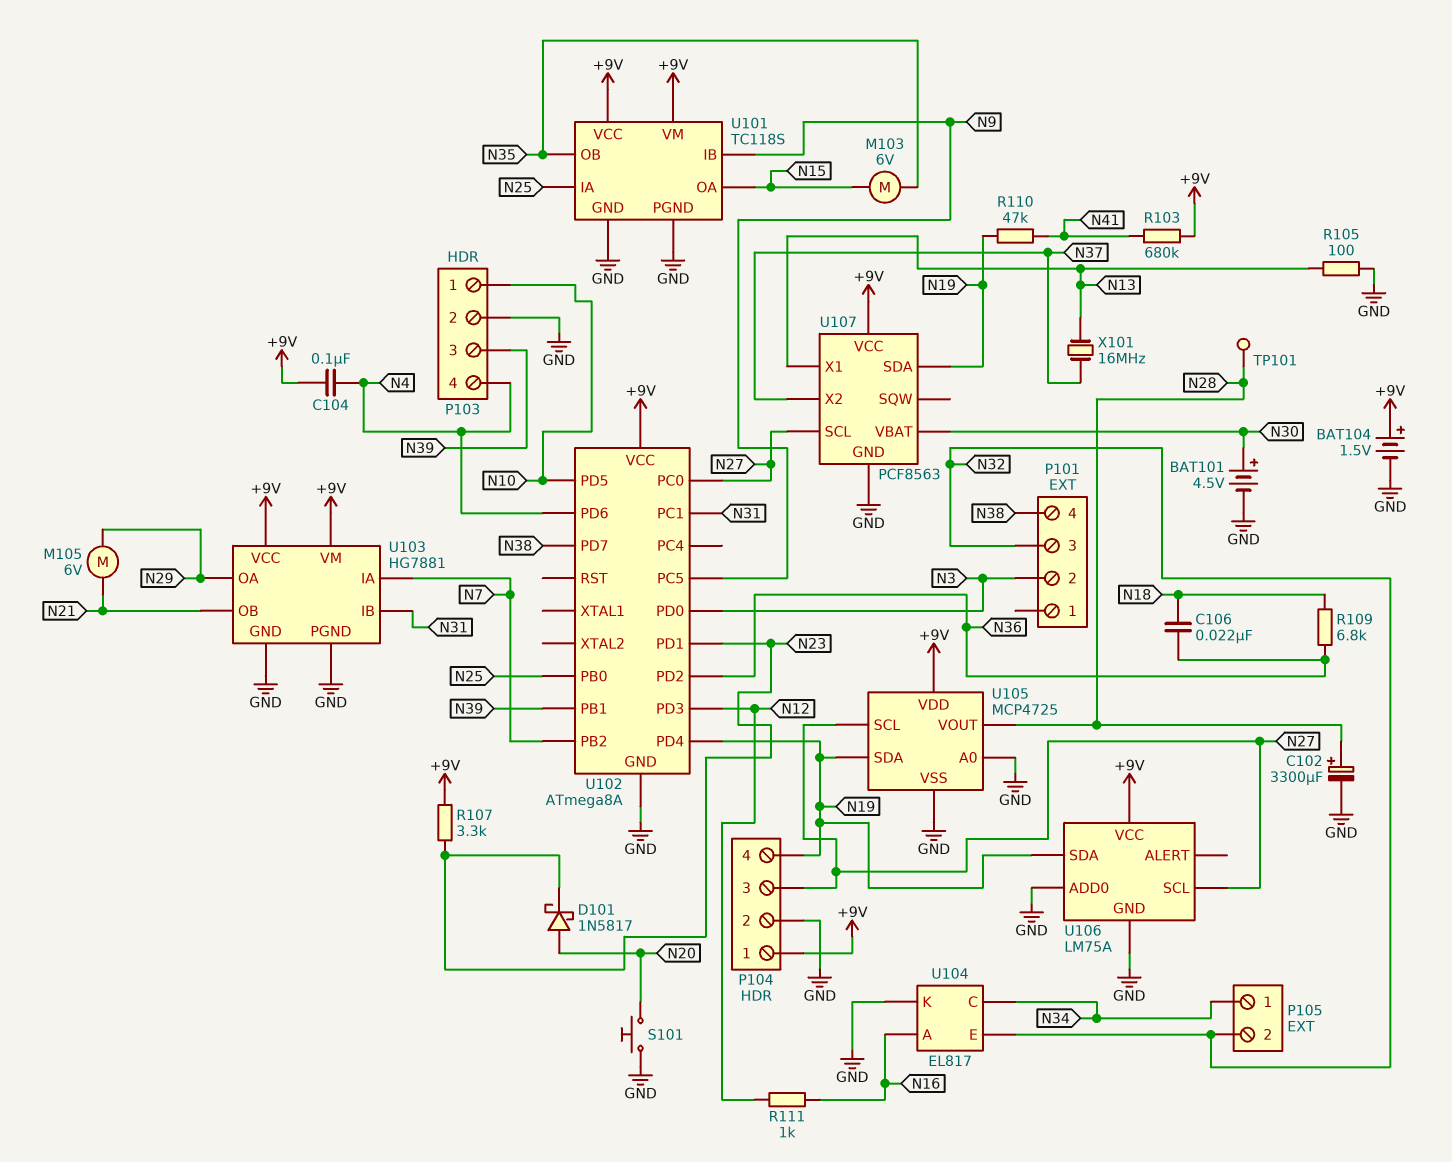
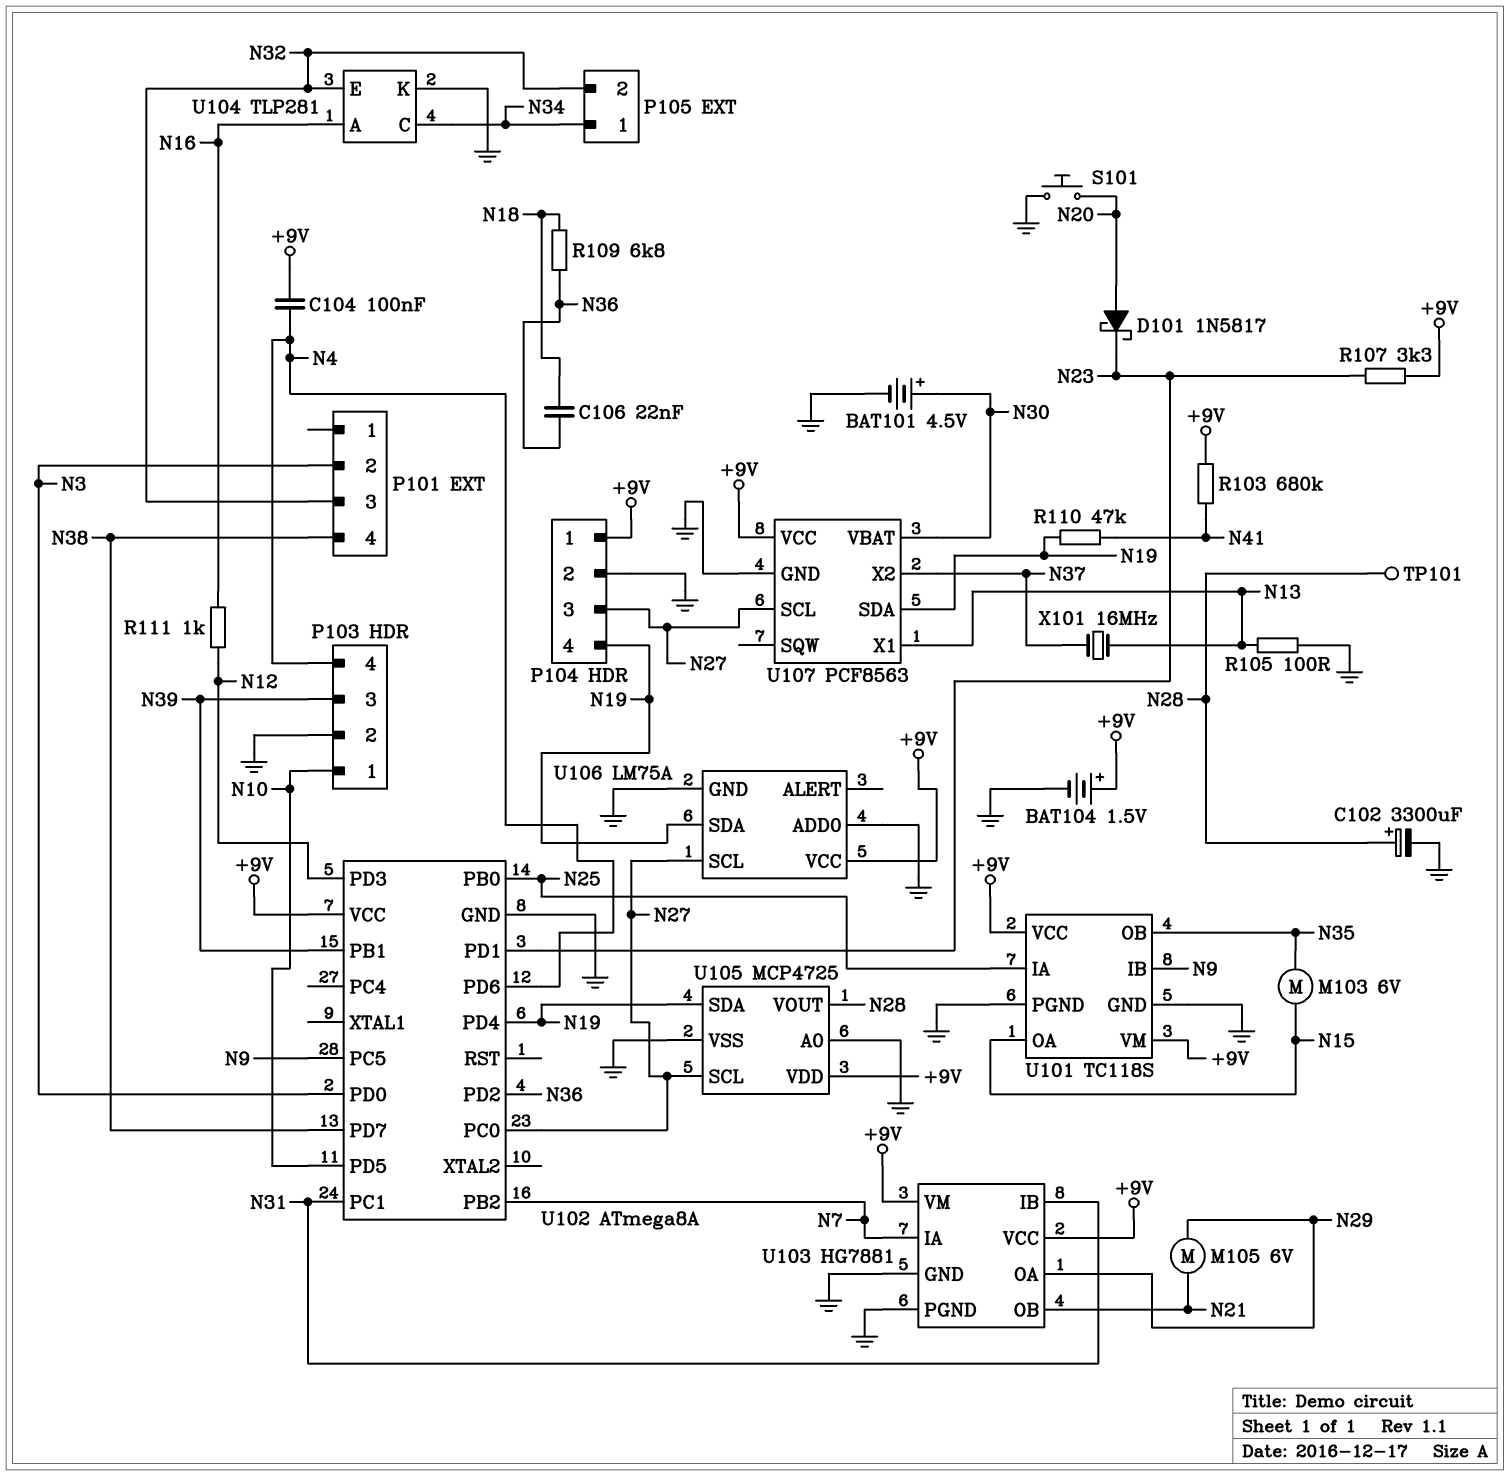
U104: EL817 -> TLP281

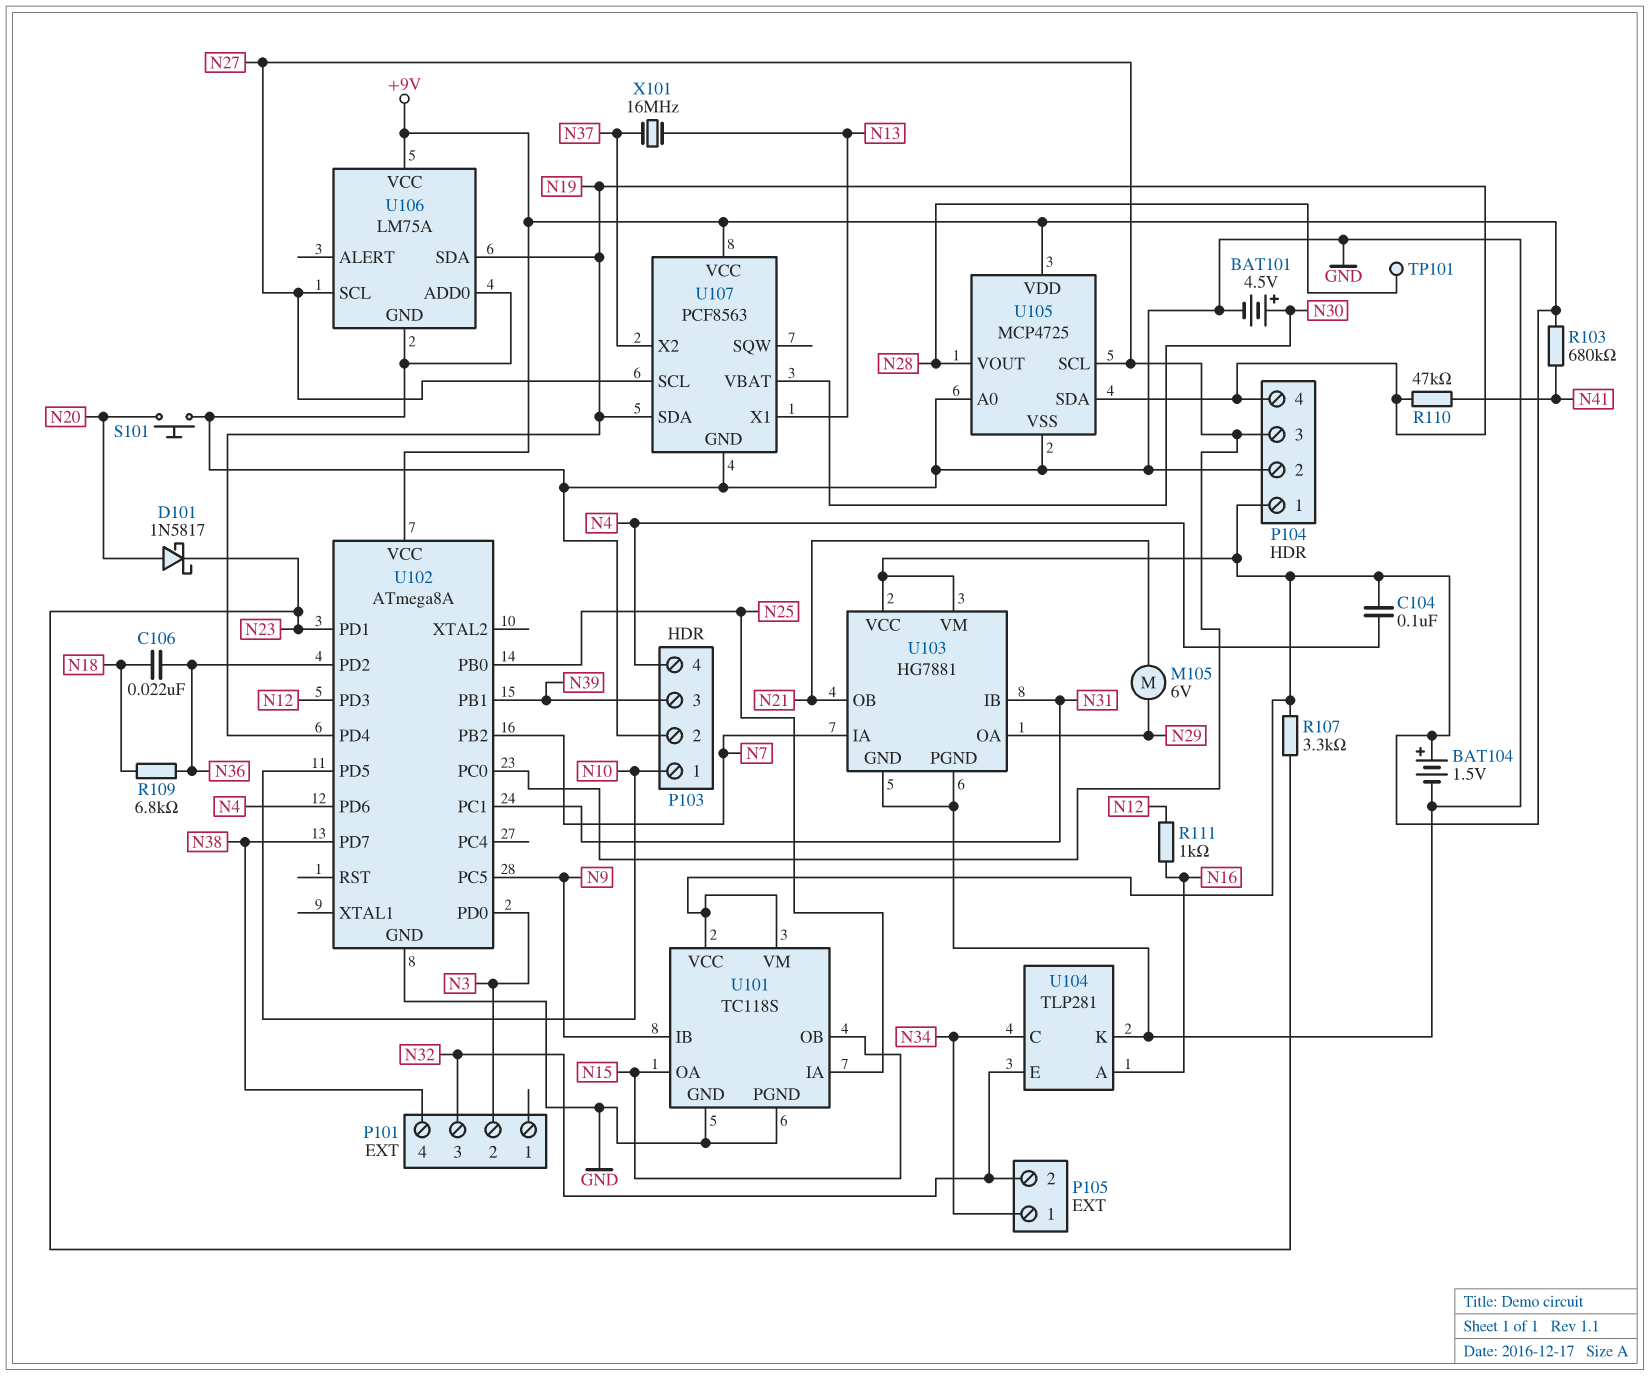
C102: 3300uF (plus N28, minus GND) -> none
M103: motor 6V (N15, N35) -> none
R105: 100 (GND, N13) -> none
U101 pin OB: N35 -> N15

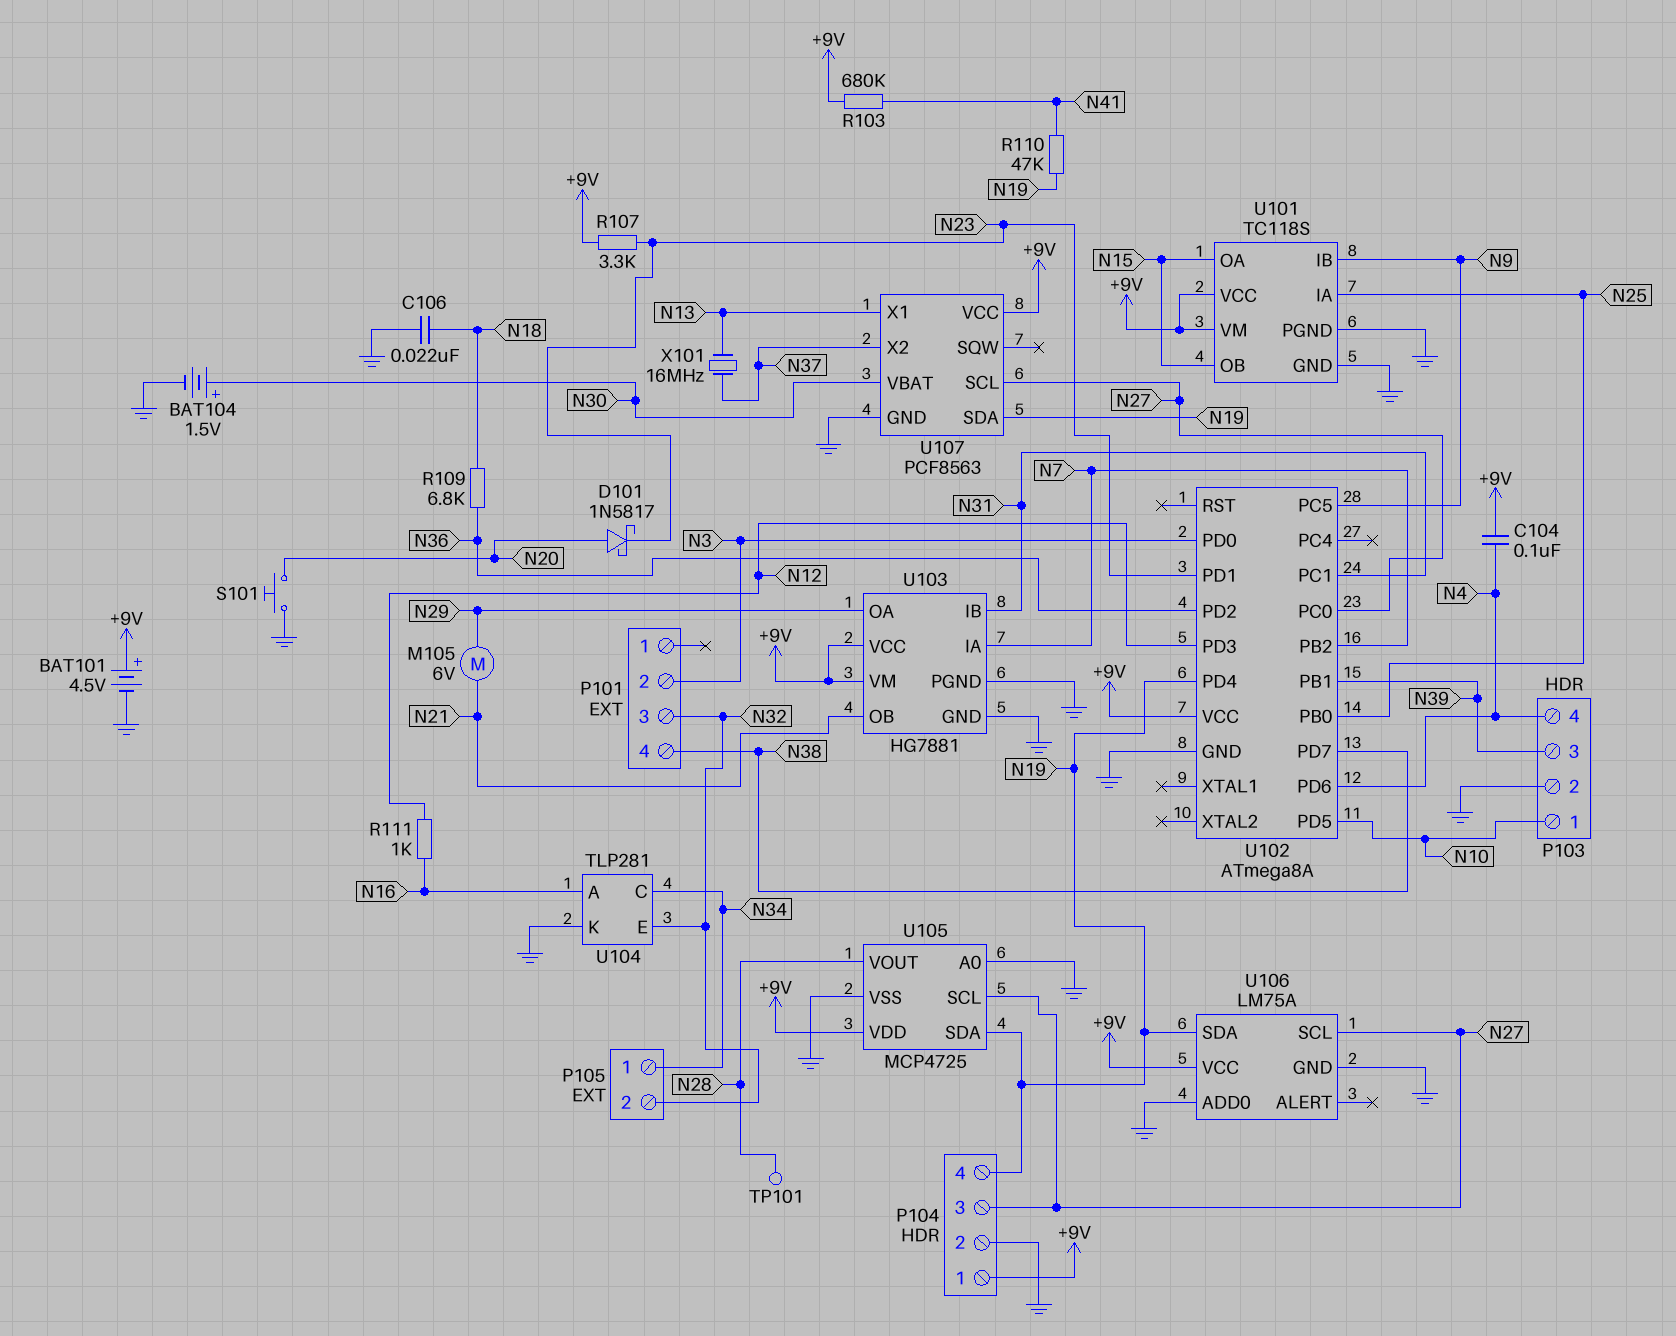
BAT101: 4.5V (plus N30, minus GND) -> 4.5V (plus +9V, minus GND)
BAT104: 1.5V (plus +9V, minus GND) -> 1.5V (plus N30, minus GND)
C106: 22nF (N18, N36) -> 22nF (GND, N18)

